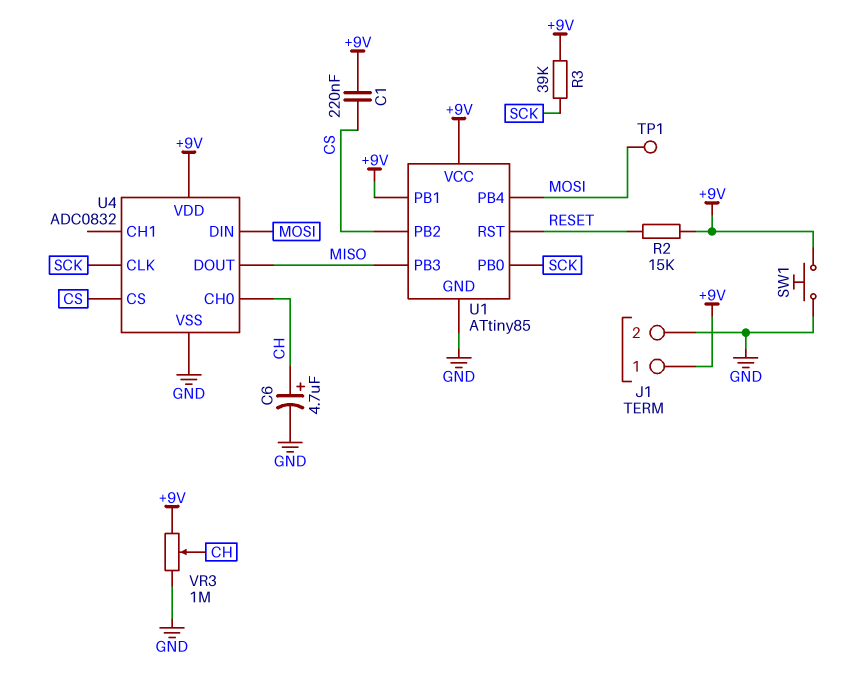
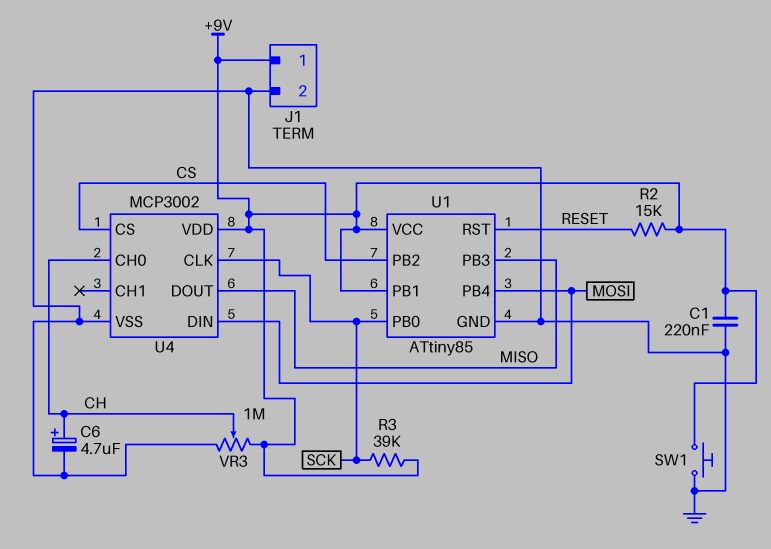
C1: 220nF (+9V, CS) -> 220nF (+9V, GND)
TP1: test point (MOSI) -> none
U4: ADC0832 -> MCP3002

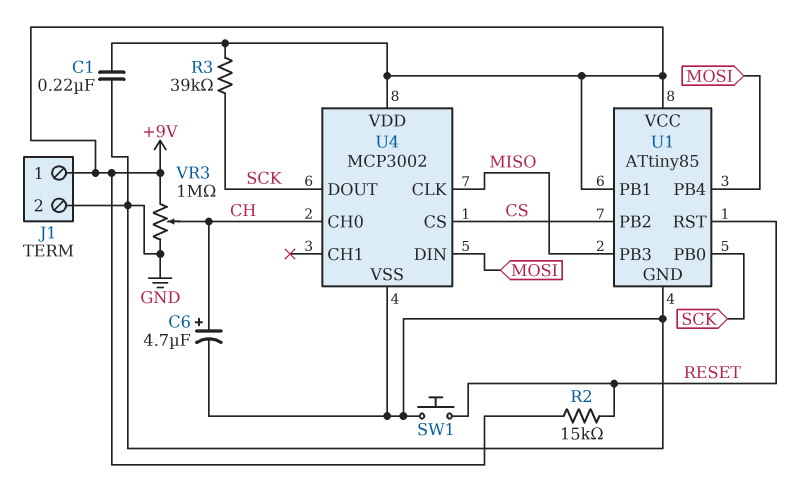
SW1: button (+9V, GND) -> button (GND, RESET)
U4 pin CLK: SCK -> MISO
U4 pin DOUT: MISO -> SCK

